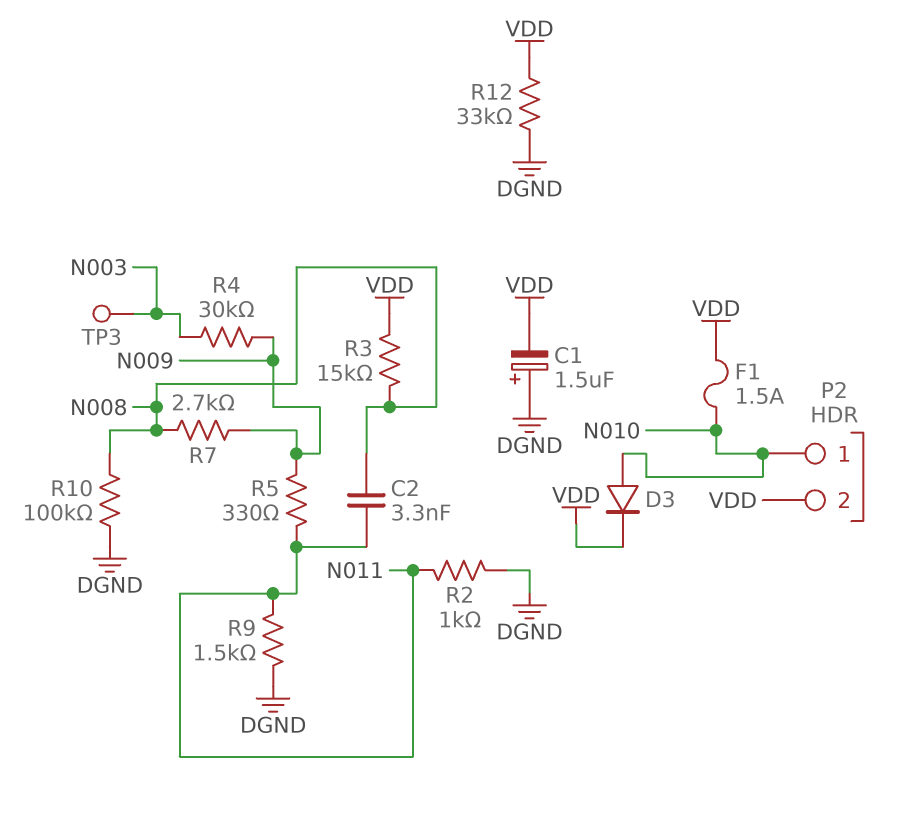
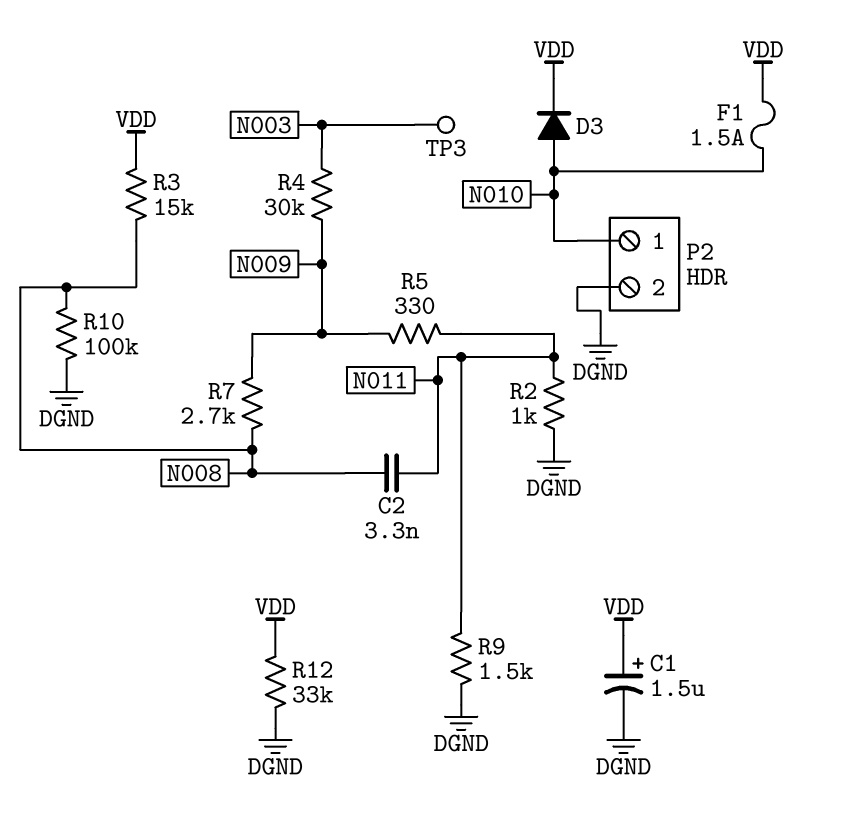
C1: 1.5uF (plus DGND, minus VDD) -> 1.5uF (plus VDD, minus DGND)
P2 pin 2: VDD -> DGND

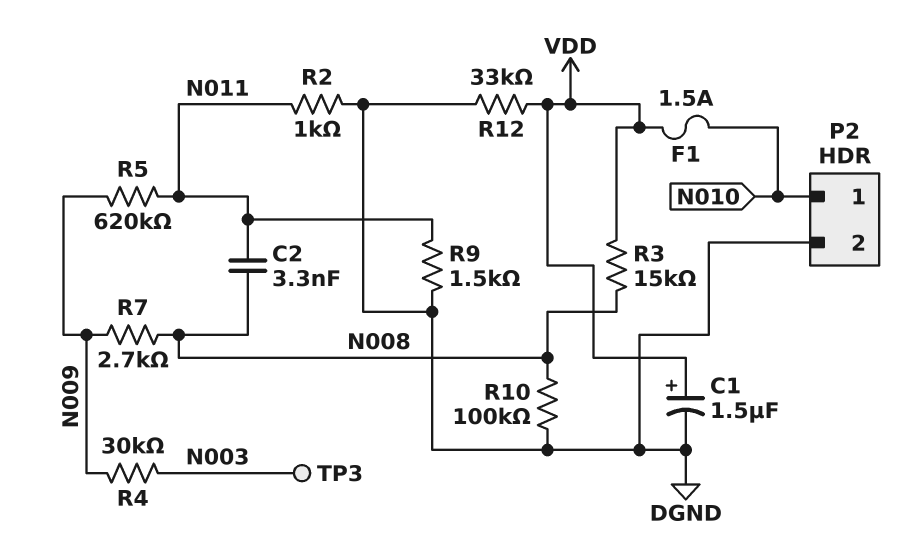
D3: diode (A N010, K VDD) -> none
R5: 330 (N009, N011) -> 620k (N009, N011)

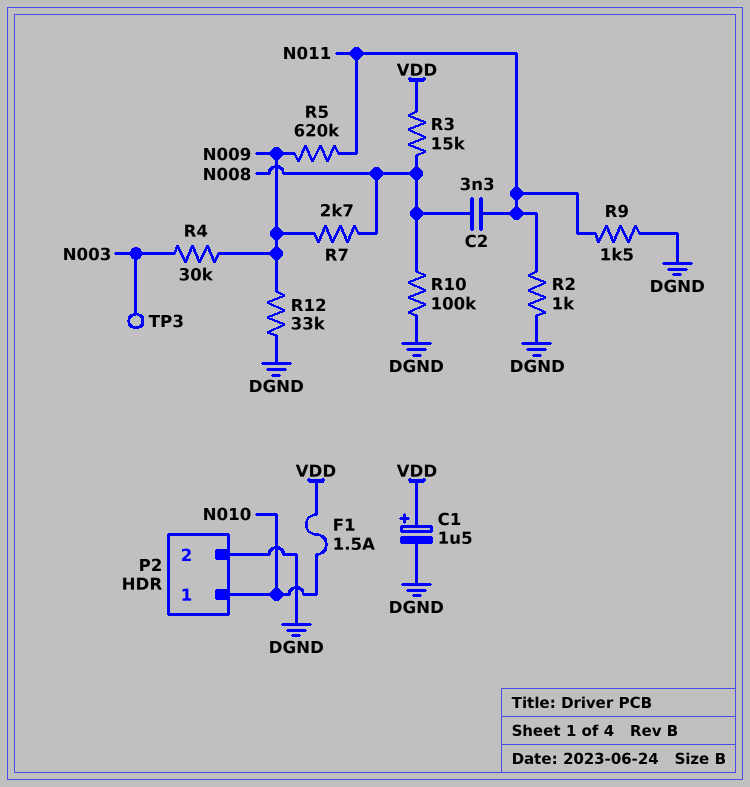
R12: 33k (DGND, VDD) -> 33k (DGND, N009)

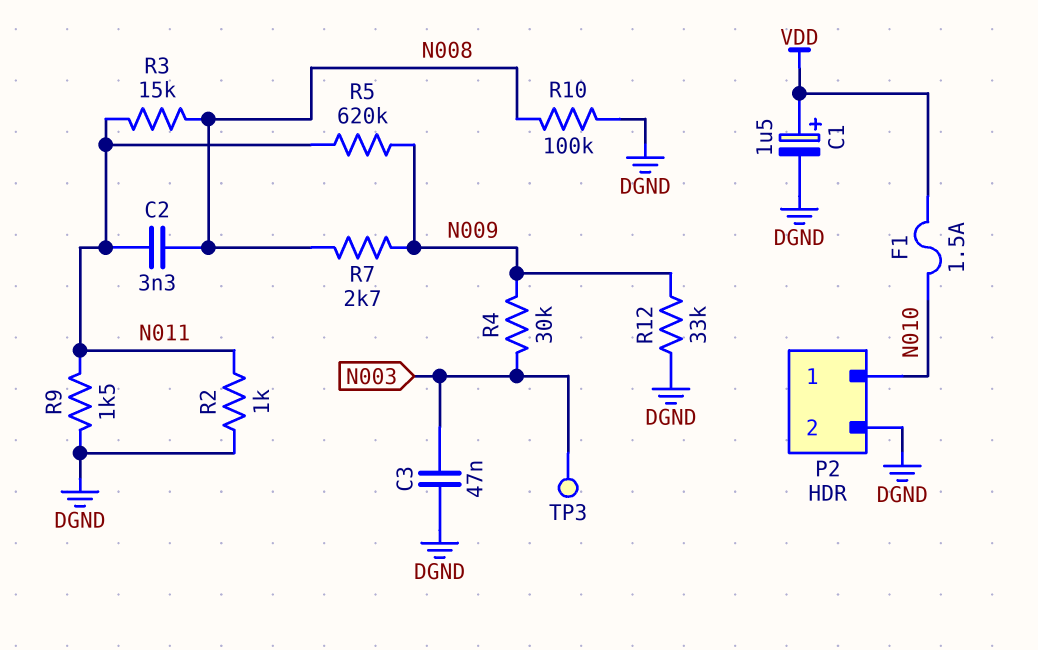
C3: none -> 47nF (DGND, N003)
R3: 15k (N008, VDD) -> 15k (N008, N011)

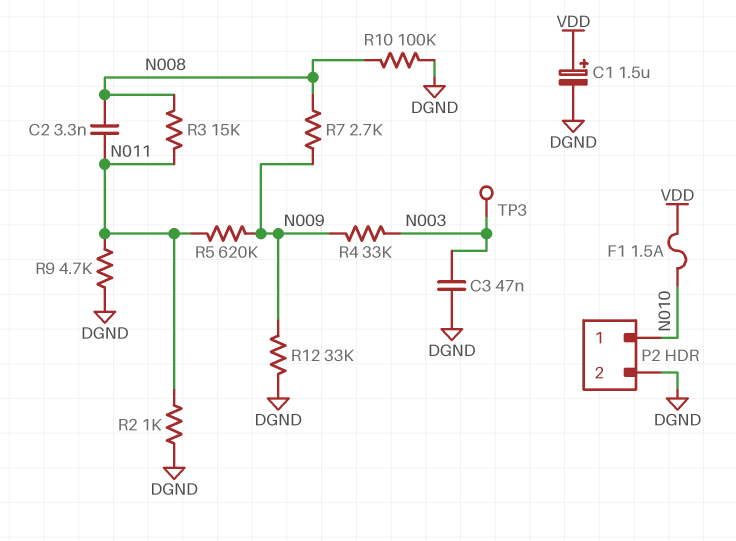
R4: 30k (N003, N009) -> 33k (N003, N009)
R9: 1.5k (DGND, N011) -> 4.7k (DGND, N011)

